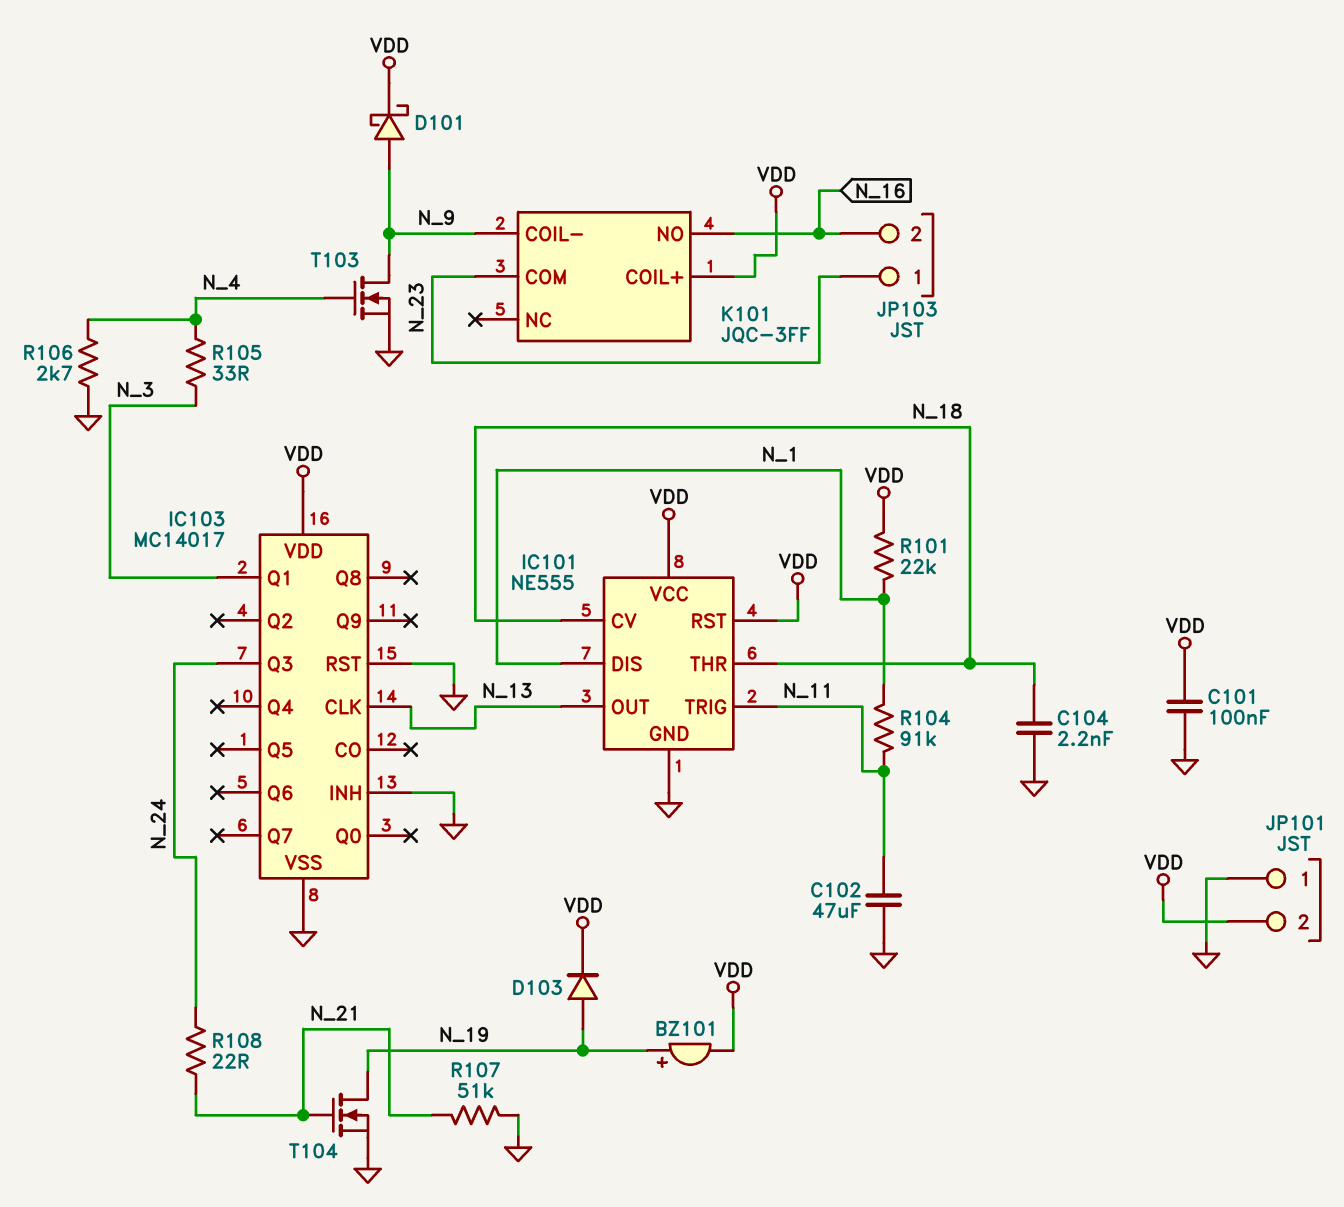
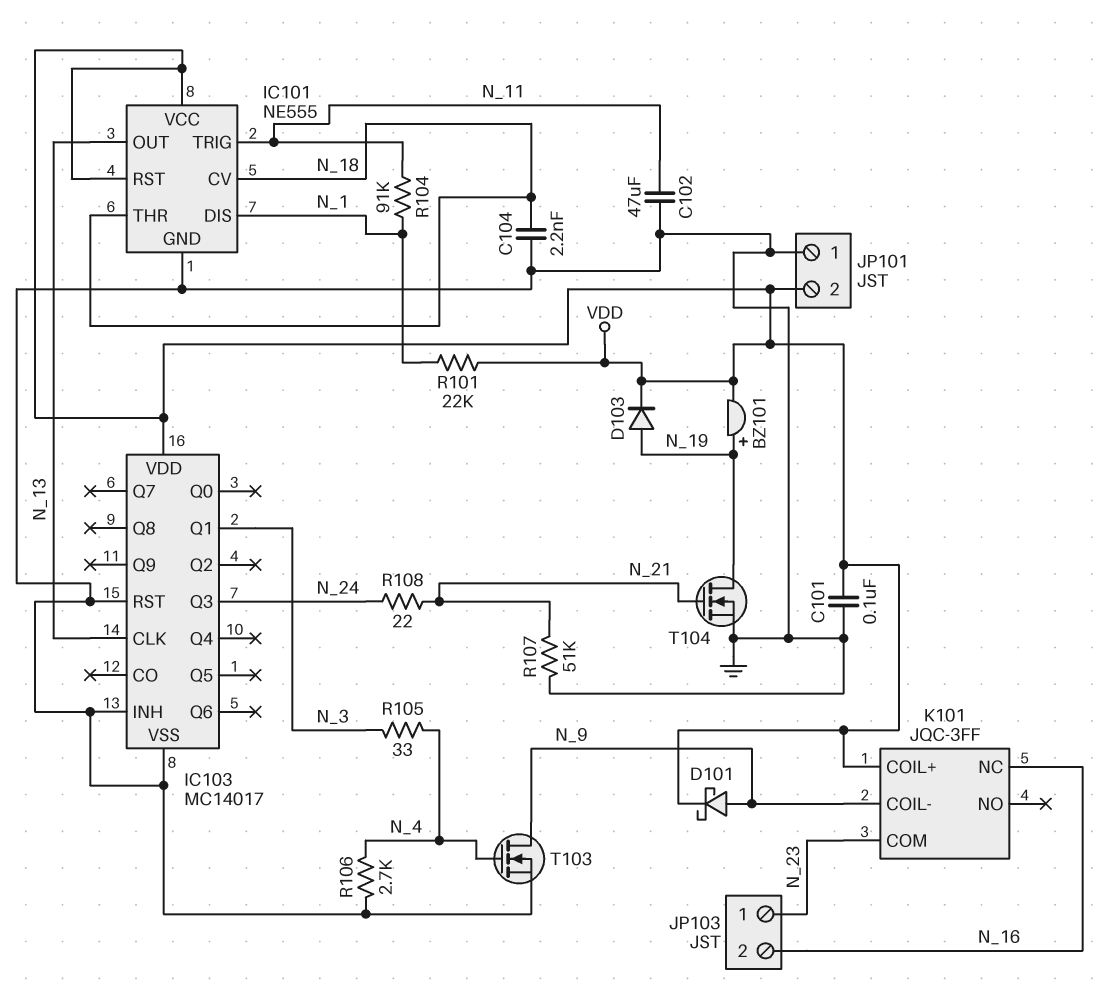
K101 pin NC: none -> N_16
K101 pin NO: N_16 -> none

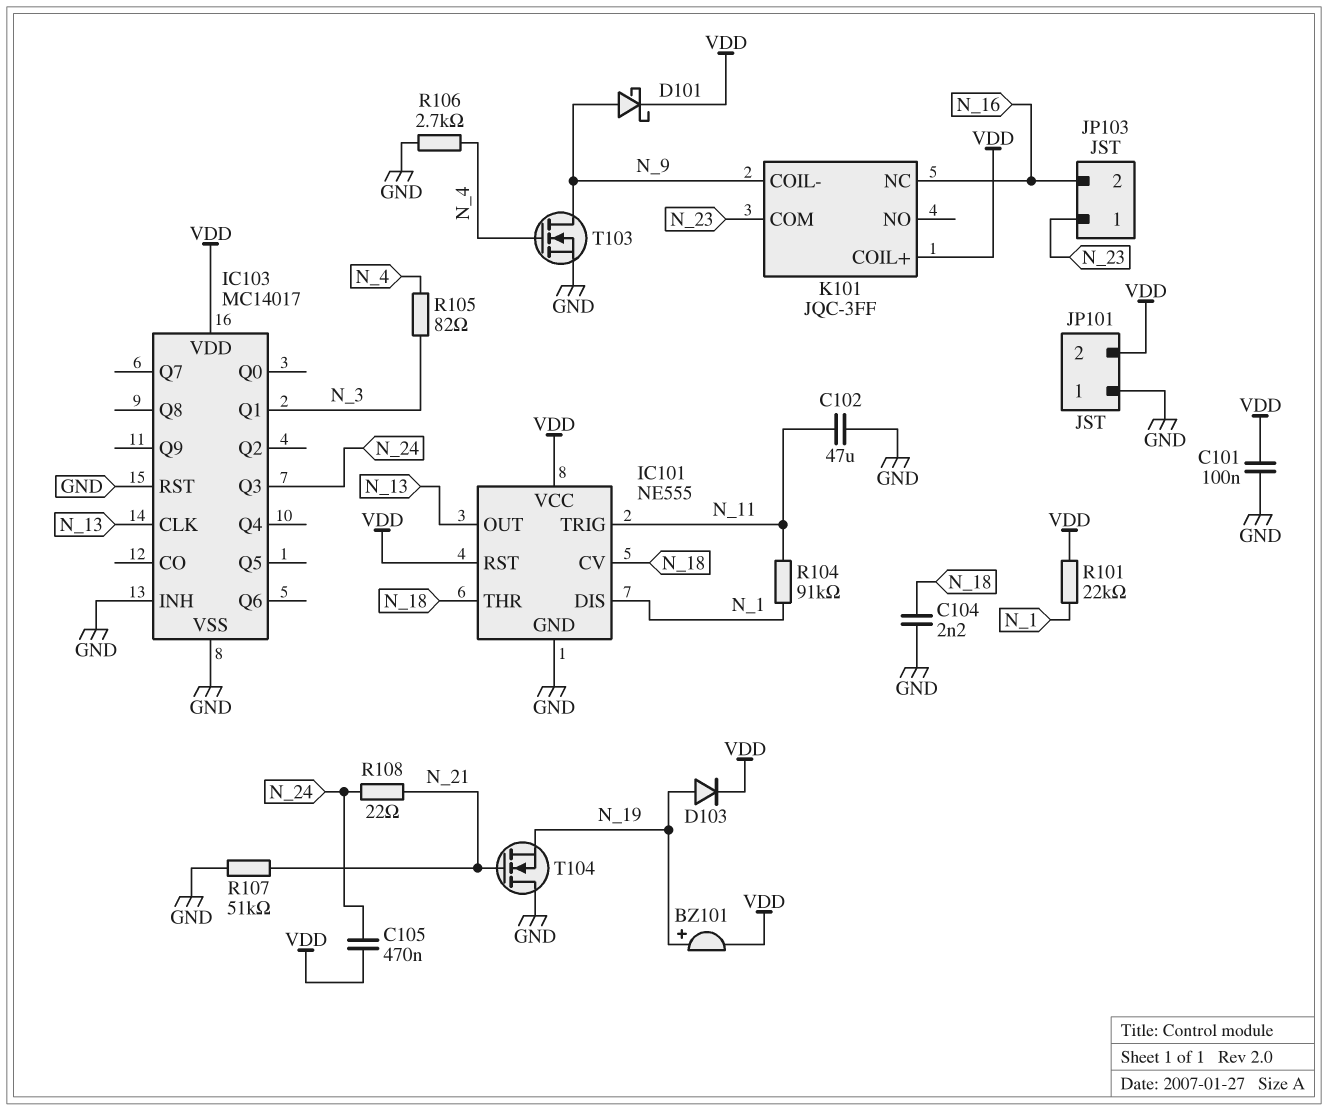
C105: none -> 470nF (N_24, VDD)
R105: 33 (N_3, N_4) -> 82 (N_3, N_4)
T104: NMOS (G N_21, D N_19, S GND) -> NMOS (G N_21, D GND, S N_19)

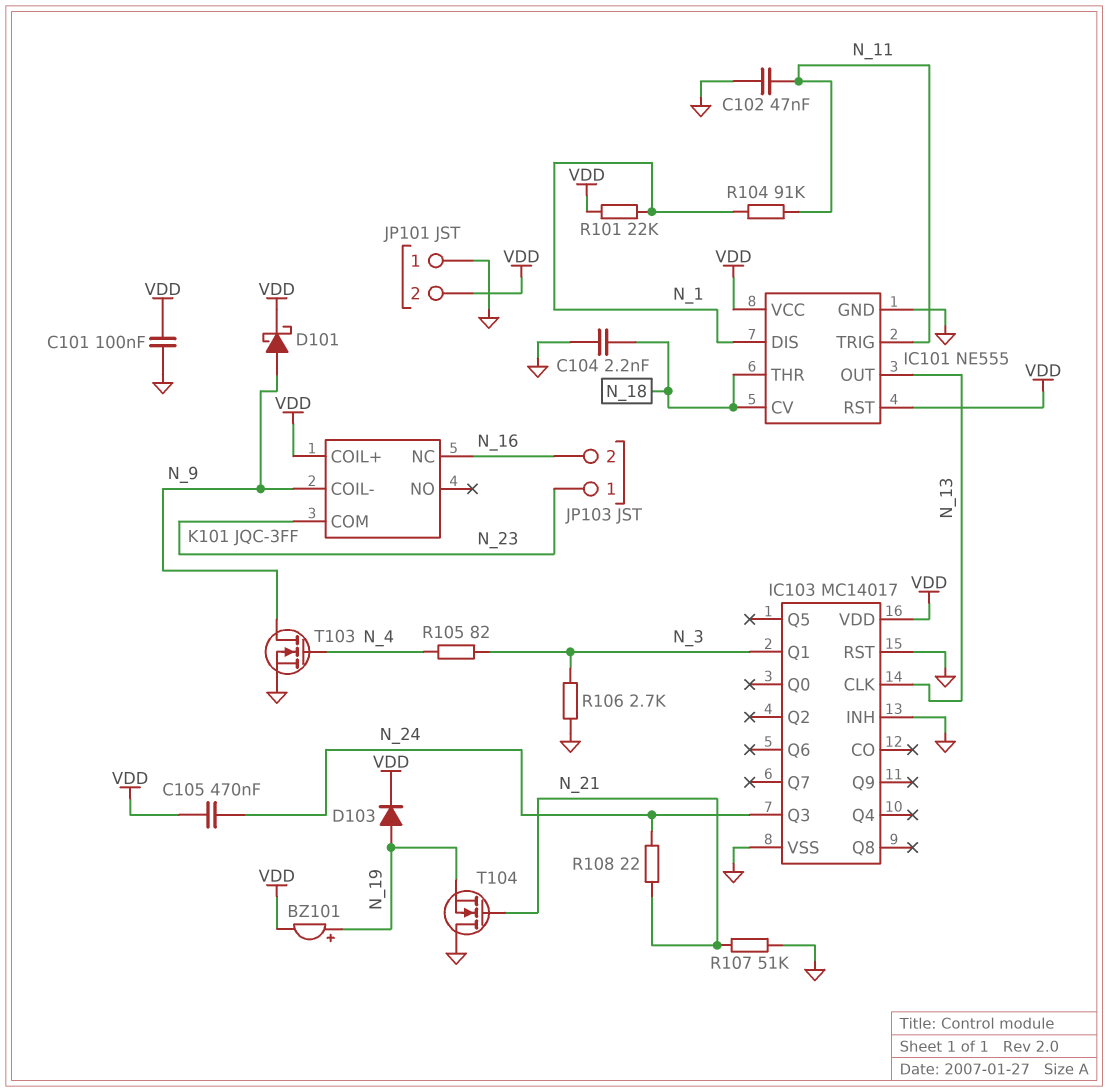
C102: 47uF (GND, N_11) -> 47nF (GND, N_11)
R106: 2.7k (GND, N_4) -> 2.7k (GND, N_3)

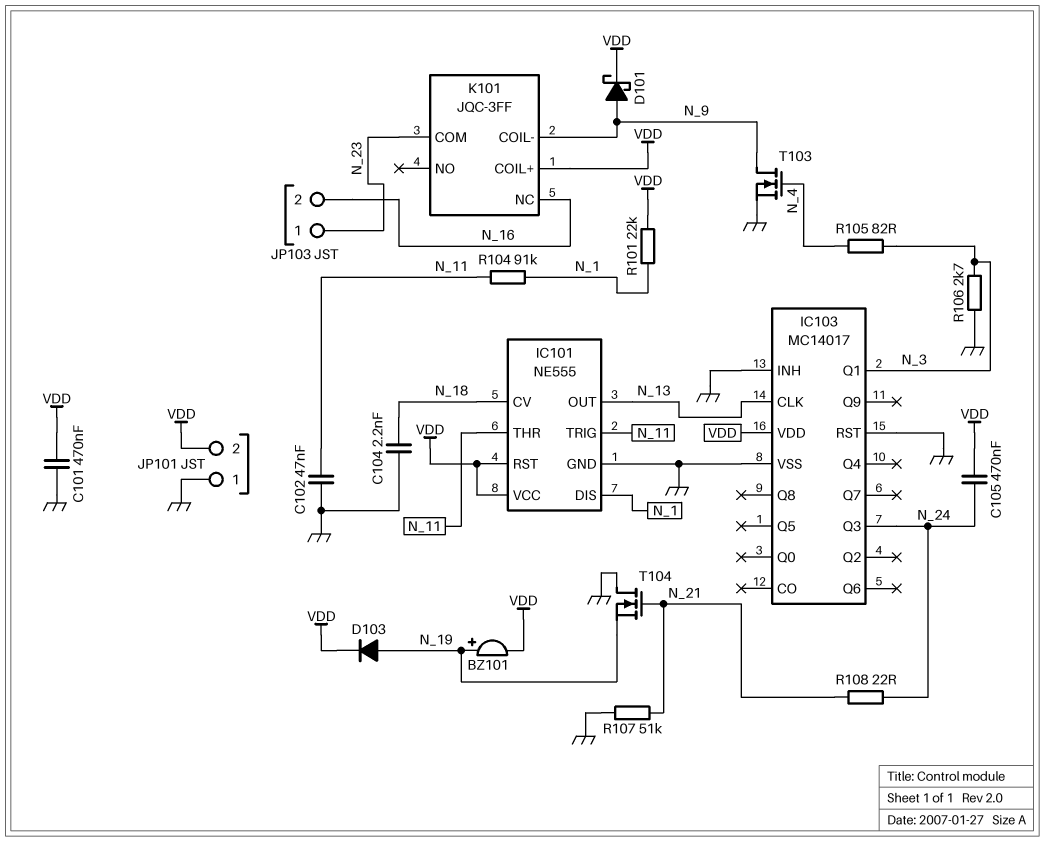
C101: 100nF (GND, VDD) -> 470nF (GND, VDD)
IC101 pin THR: N_18 -> N_11

